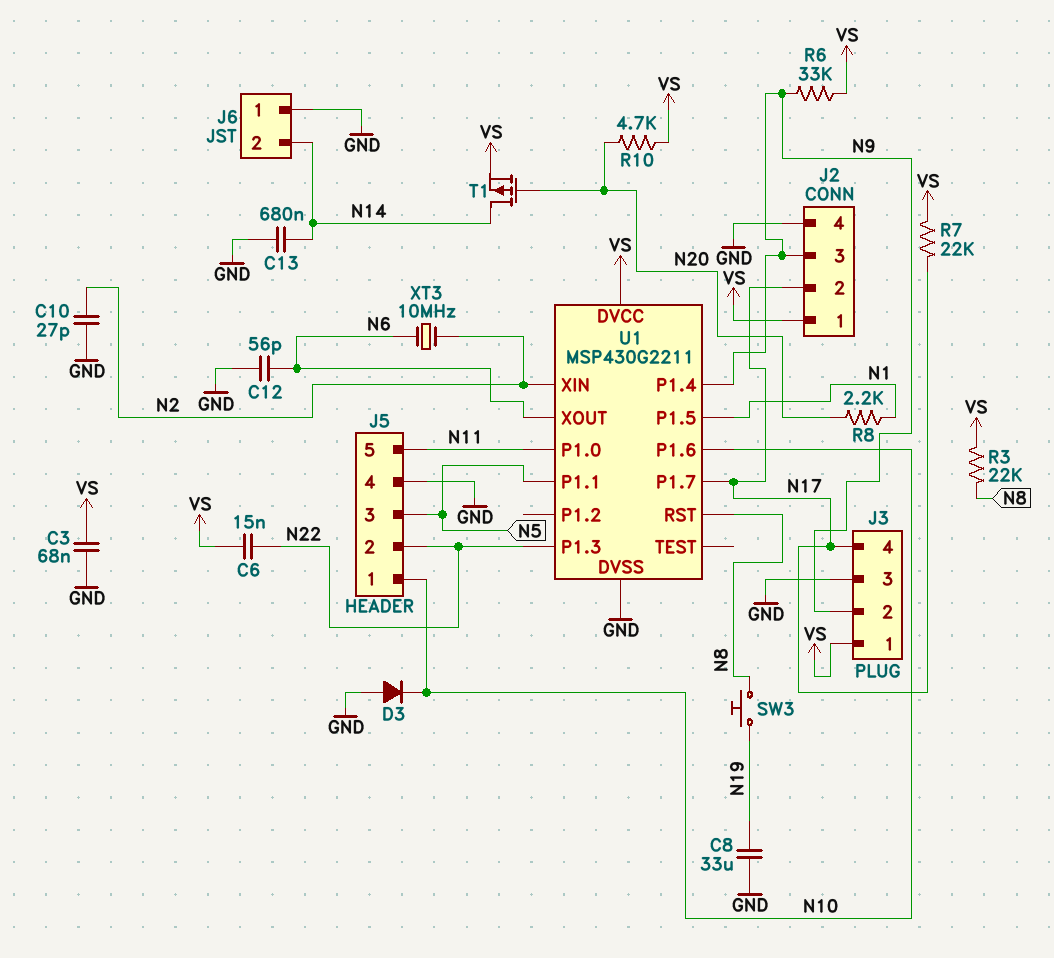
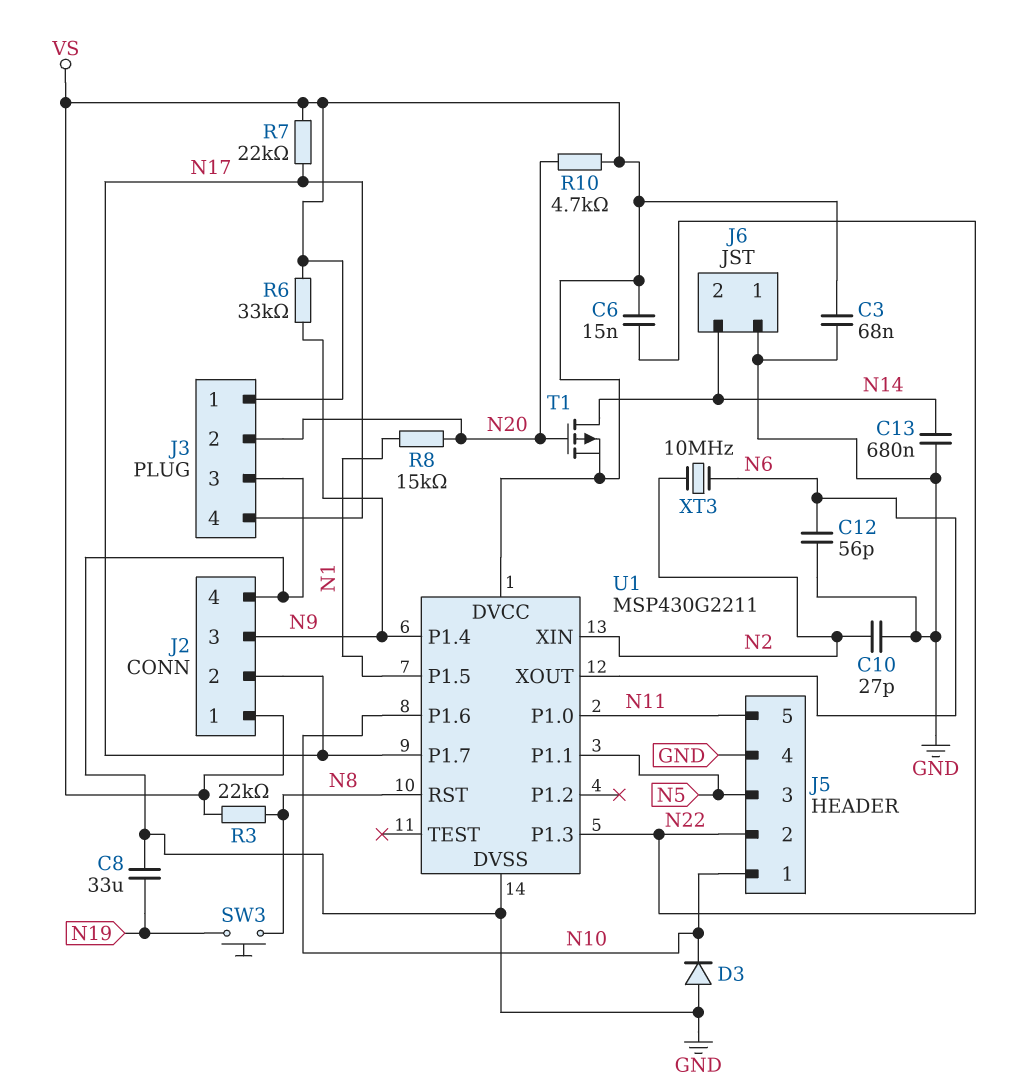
J3 pin 2: N9 -> N20
R8: 2.2k (N1, N20) -> 15k (N1, N20)

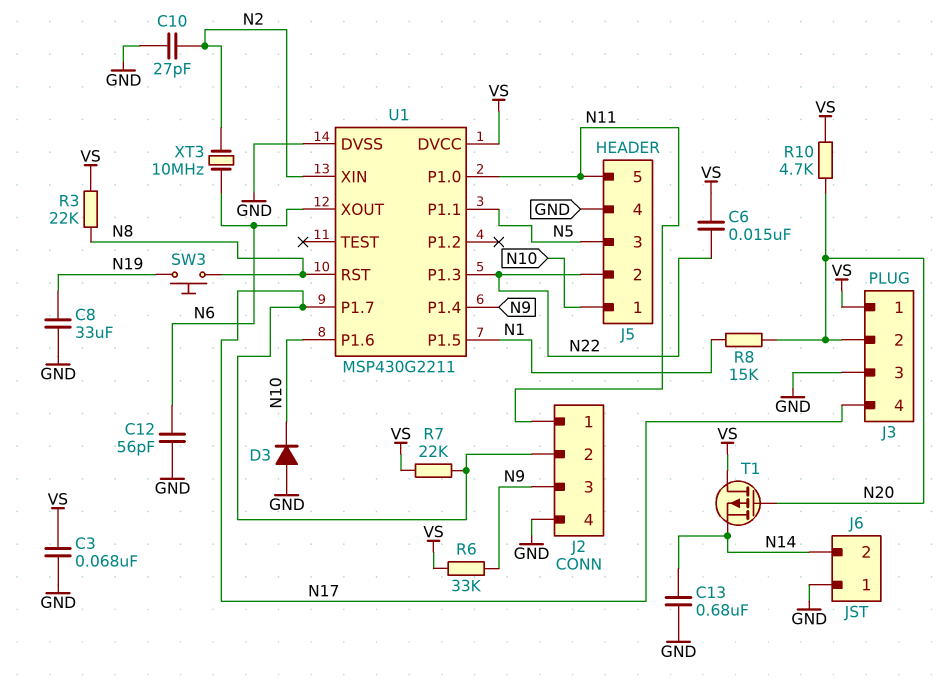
J2 pin 1: VS -> N11
T1: PMOS (G N20, D N14, S VS) -> PMOS (G N20, D VS, S N14)

